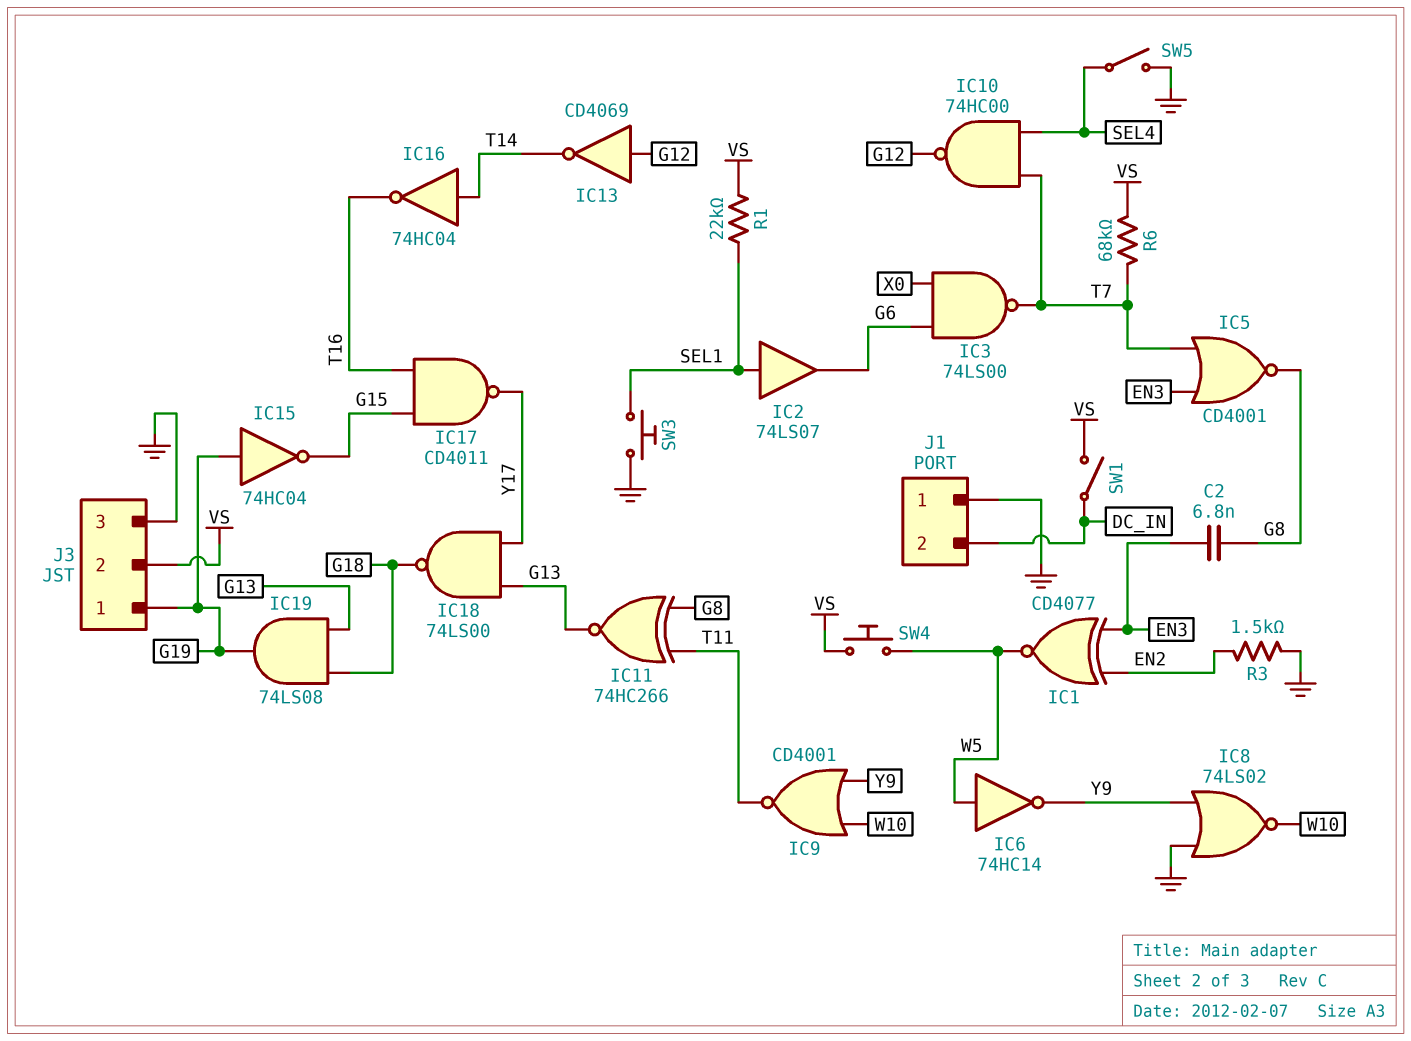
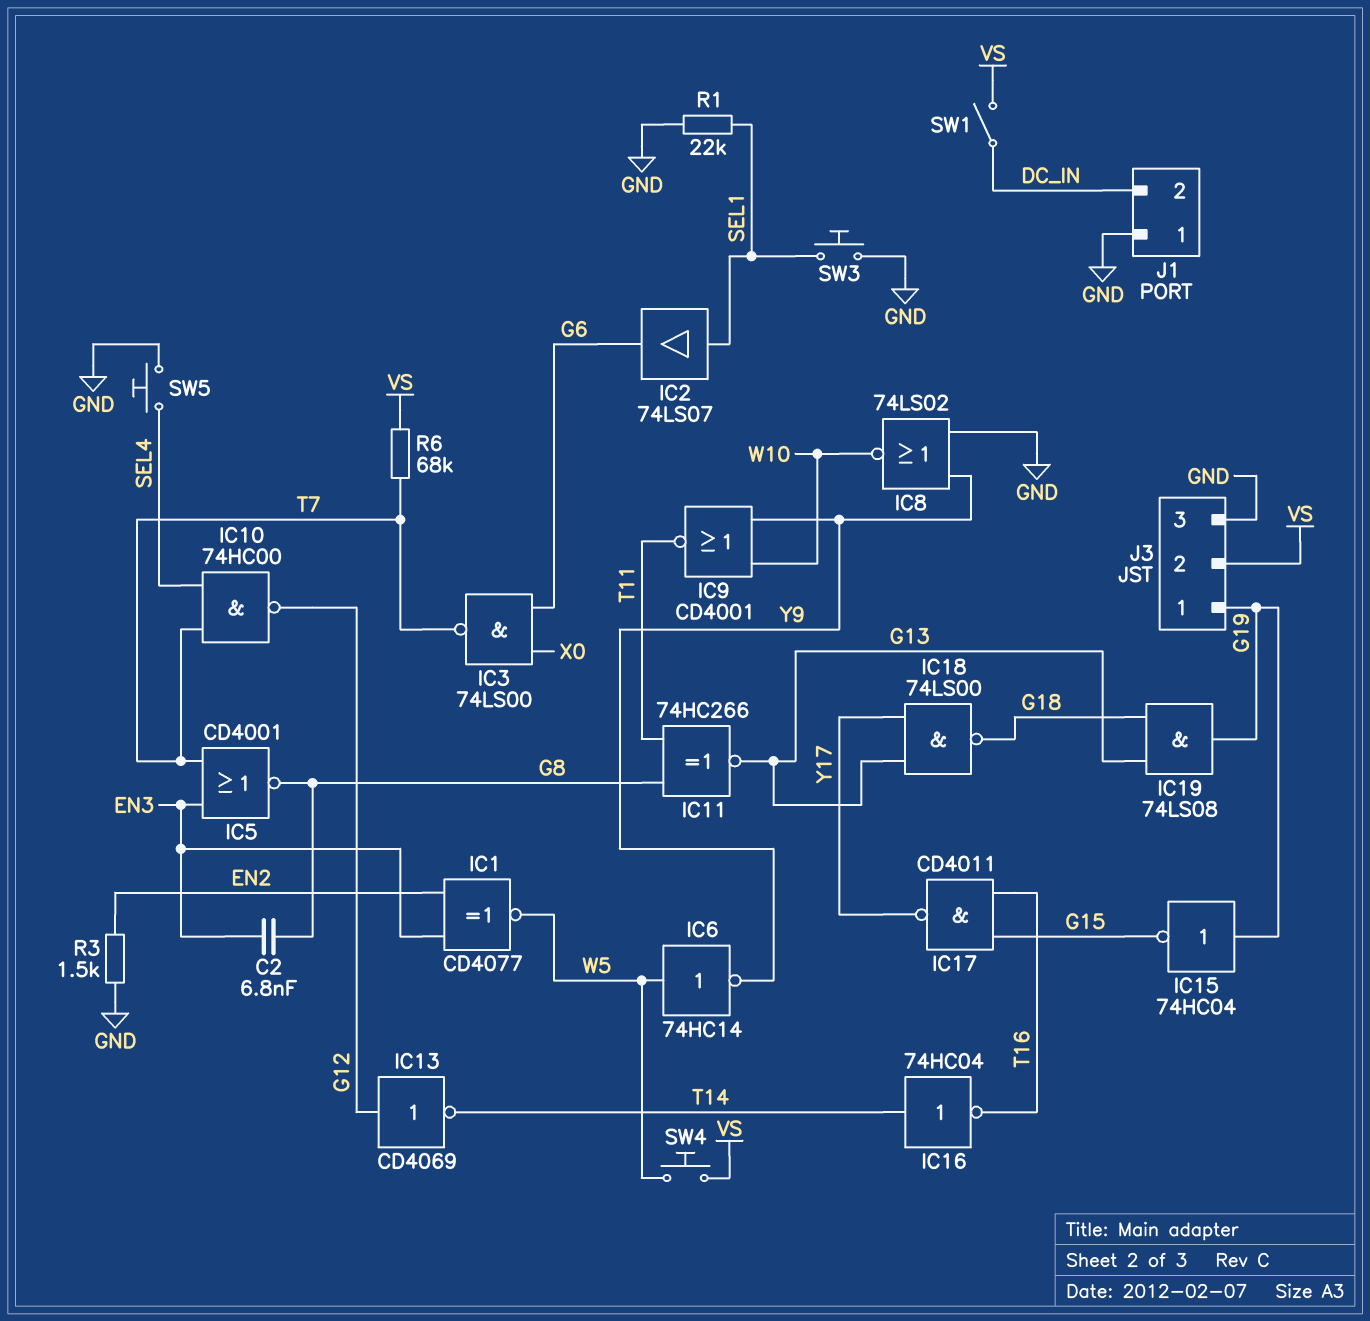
R1: 22k (SEL1, VS) -> 22k (GND, SEL1)
SW5: switch (GND, SEL4) -> button (GND, SEL4)

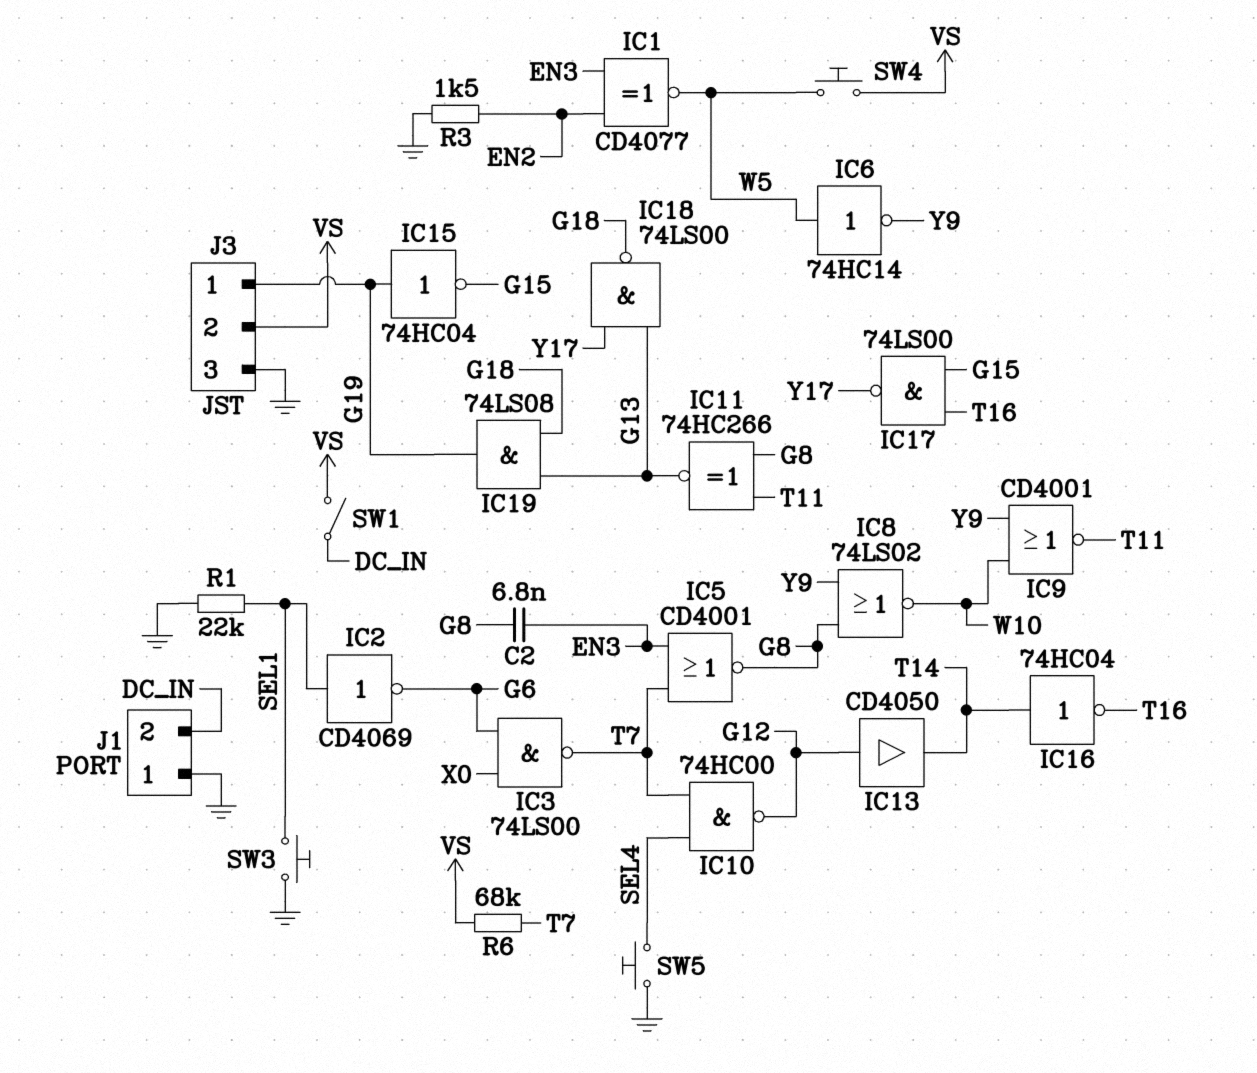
IC2: buffer 74LS07 (in SEL1, out G6) -> NOT CD4069 (in SEL1, out G6)
IC8: NOR 74LS02 (in GND, in Y9, out W10) -> NOR 74LS02 (in G8, in Y9, out W10)
IC13: NOT CD4069 (in G12, out T14) -> buffer CD4050 (in G12, out T14)
IC17: NAND CD4011 (in G15, in T16, out Y17) -> NAND 74LS00 (in G15, in T16, out Y17)

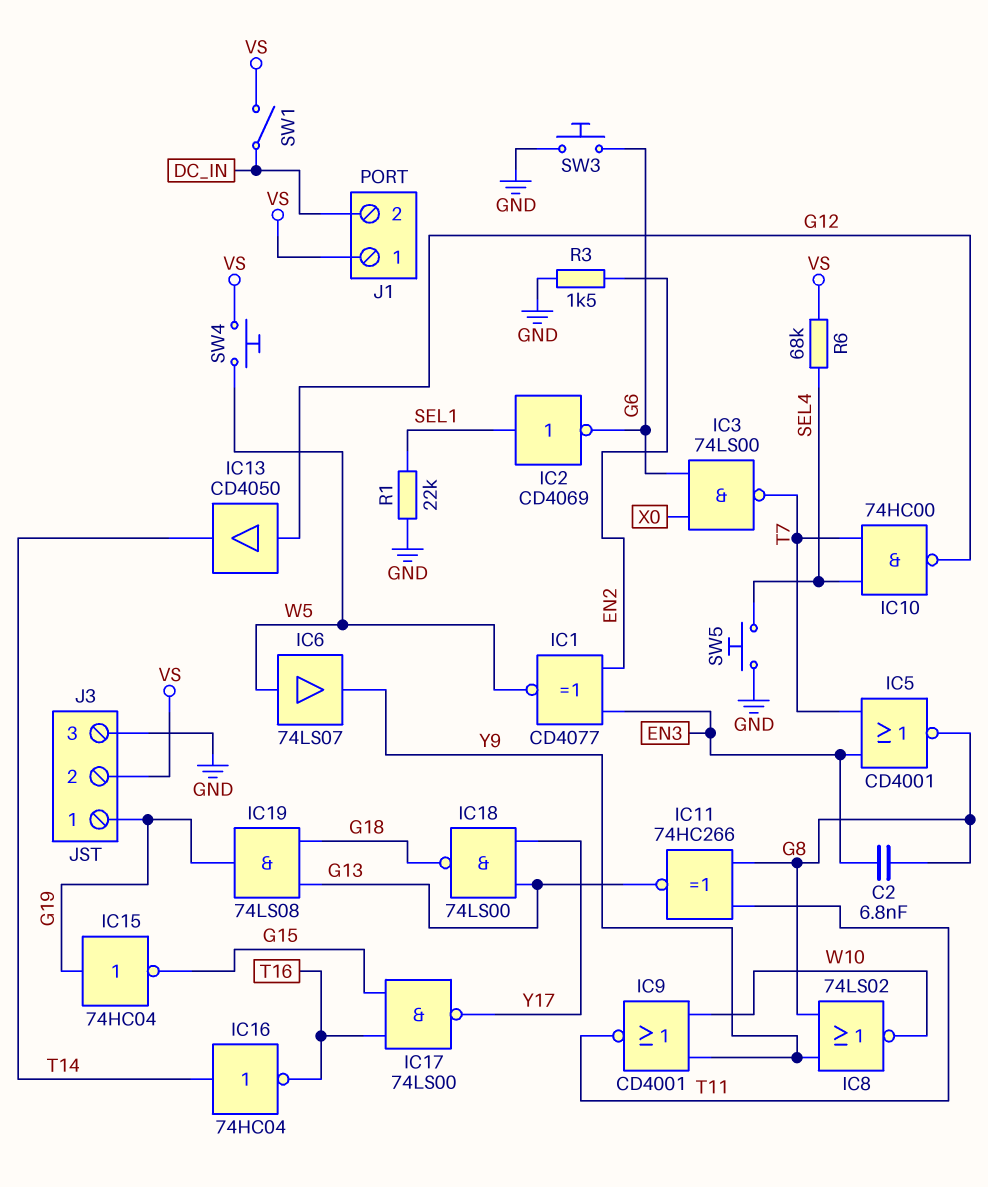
IC6: NOT 74HC14 (in W5, out Y9) -> buffer 74LS07 (in W5, out Y9)
J1 pin 1: GND -> VS
R6: 68k (T7, VS) -> 68k (SEL4, VS)
SW3: button (GND, SEL1) -> button (G6, GND)

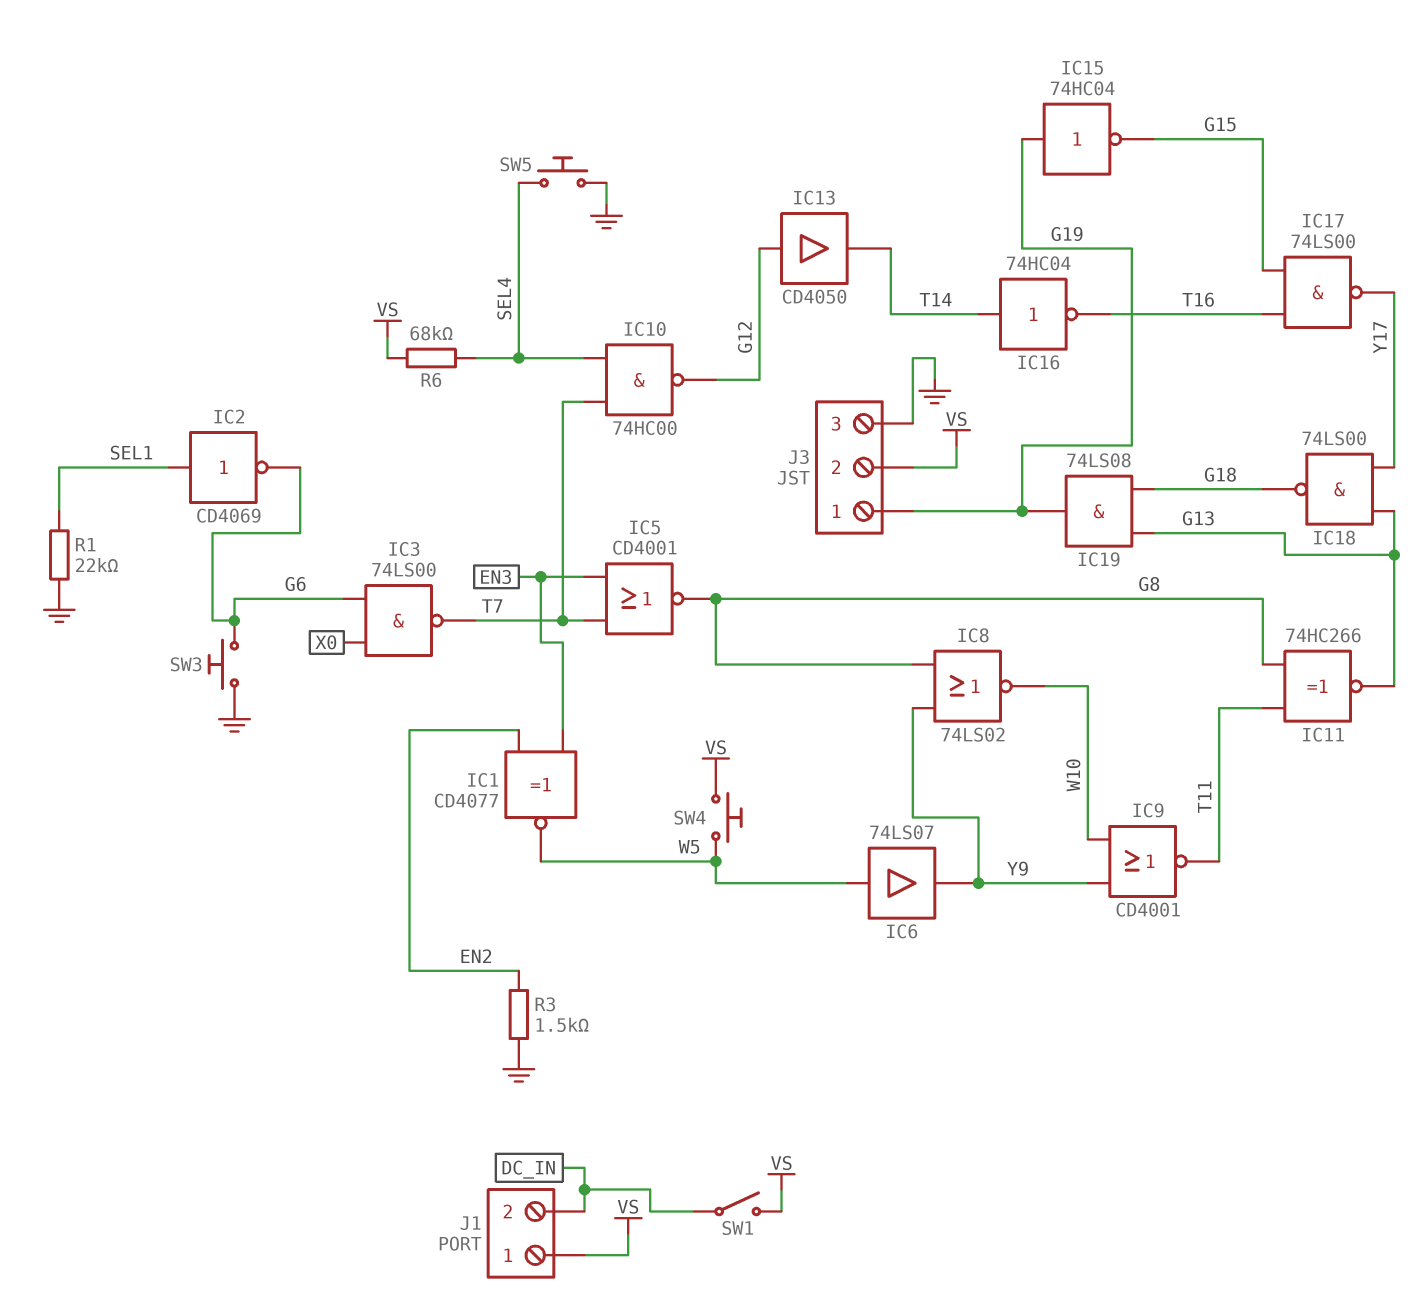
C2: 6.8nF (EN3, G8) -> none

